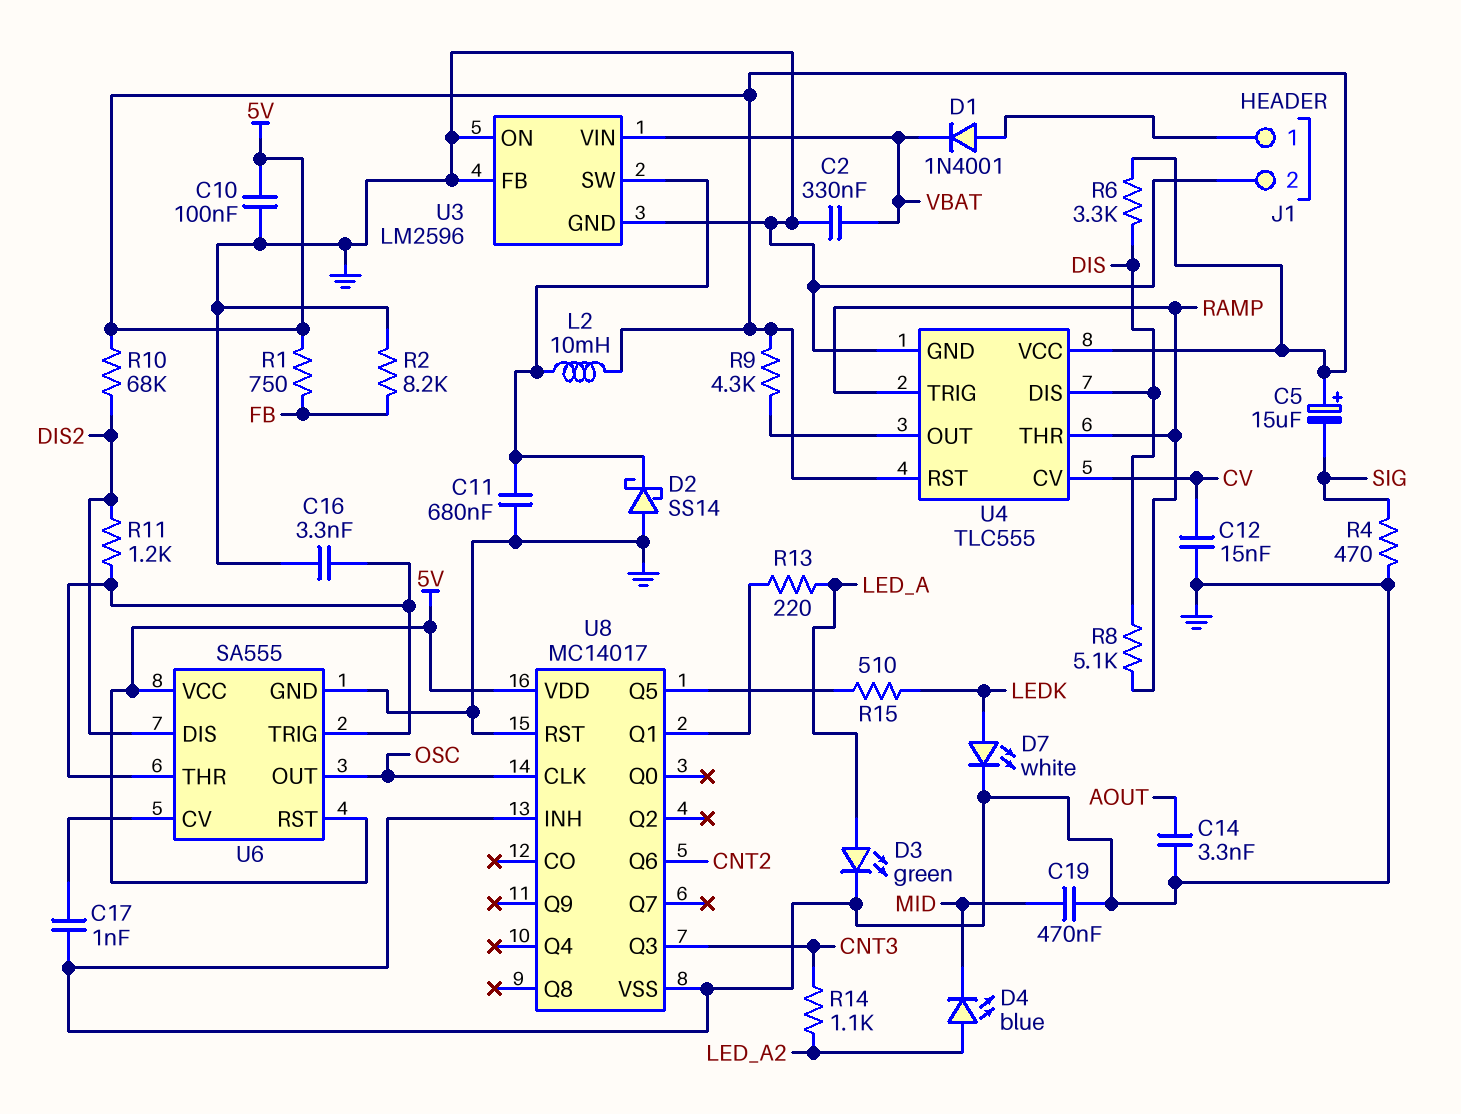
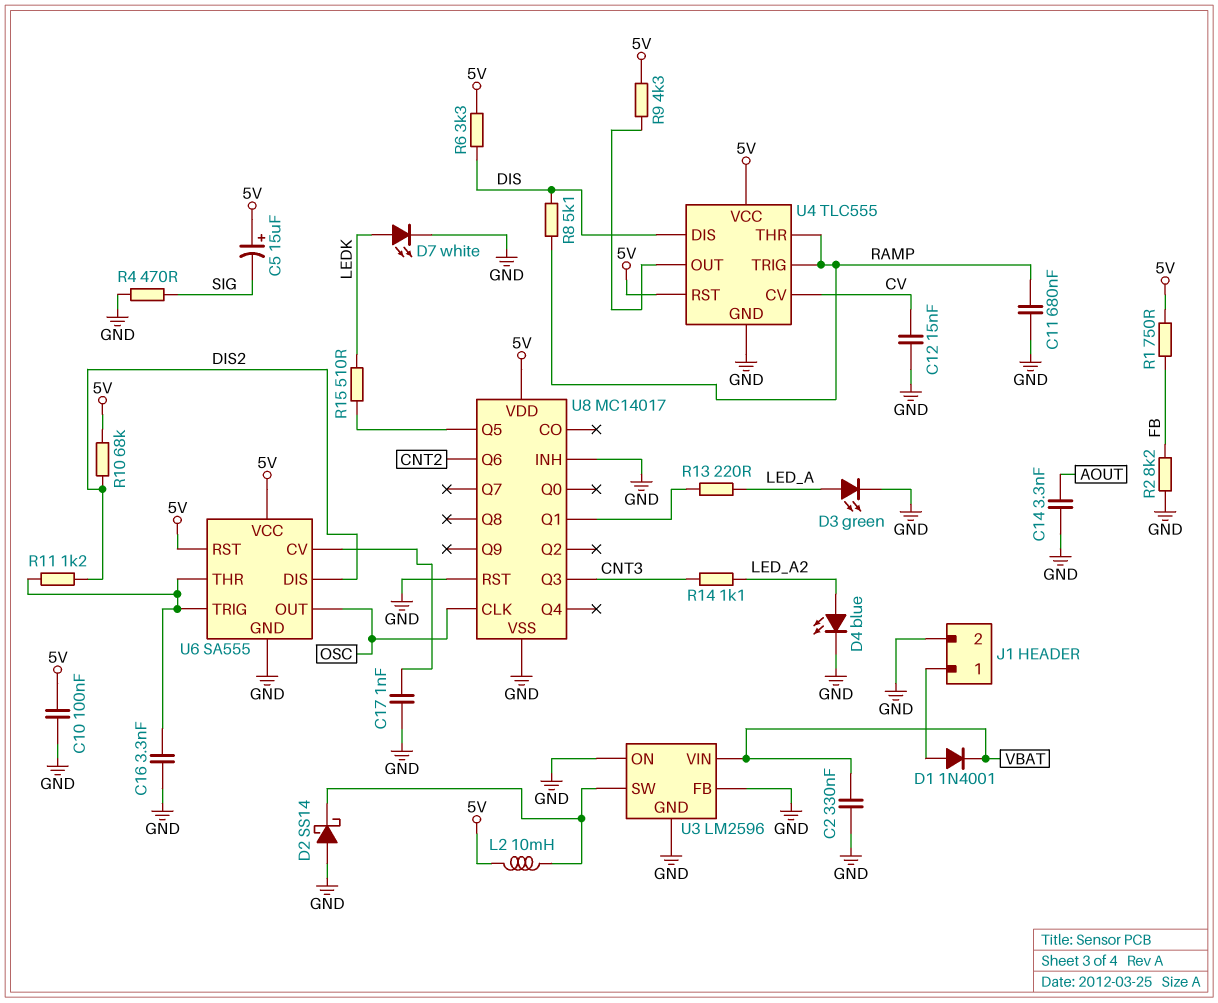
C11: 680nF (GND, U3/SW) -> 680nF (GND, RAMP)
C19: 470nF (GND, MID) -> none
D4: LED blue (A LED_A2, K MID) -> LED blue (A LED_A2, K GND)

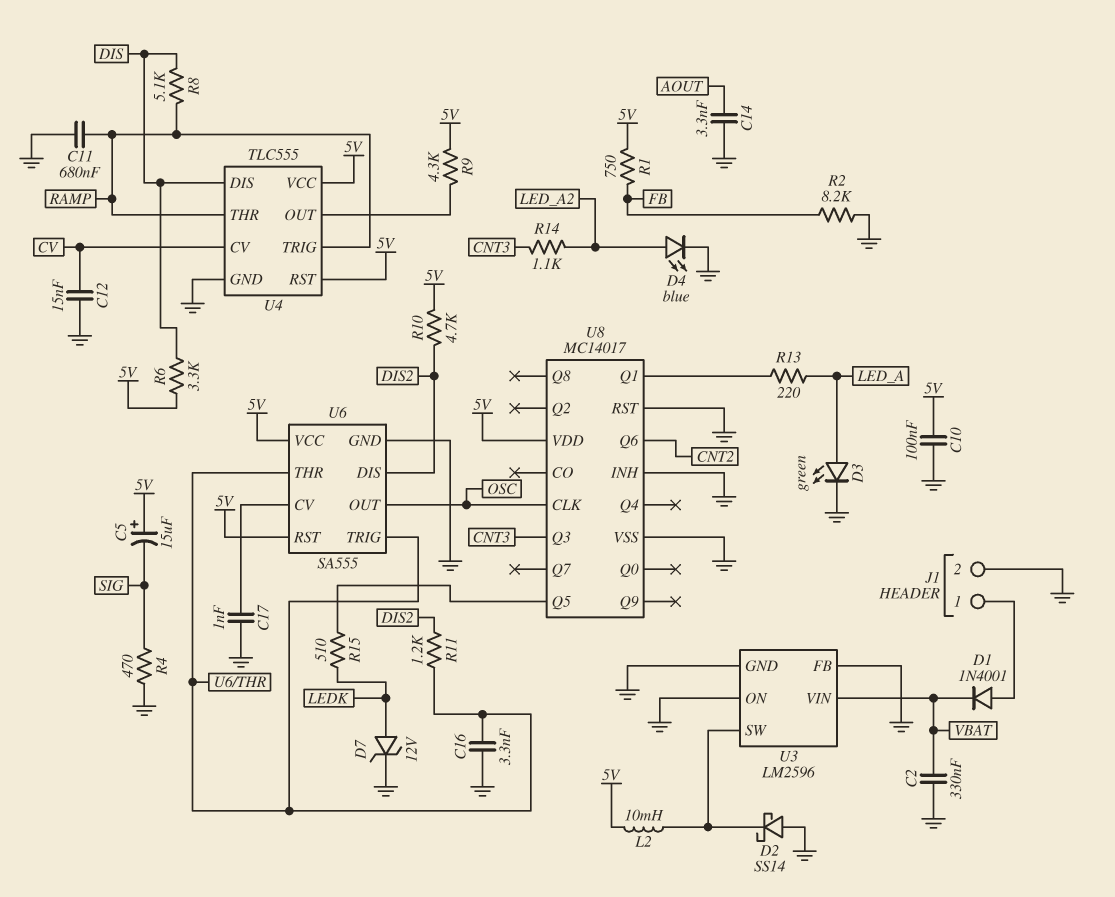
D7: LED white (A LEDK, K GND) -> zener 12V (A LEDK, K GND)
R10: 68k (5V, DIS2) -> 4.7k (5V, DIS2)

